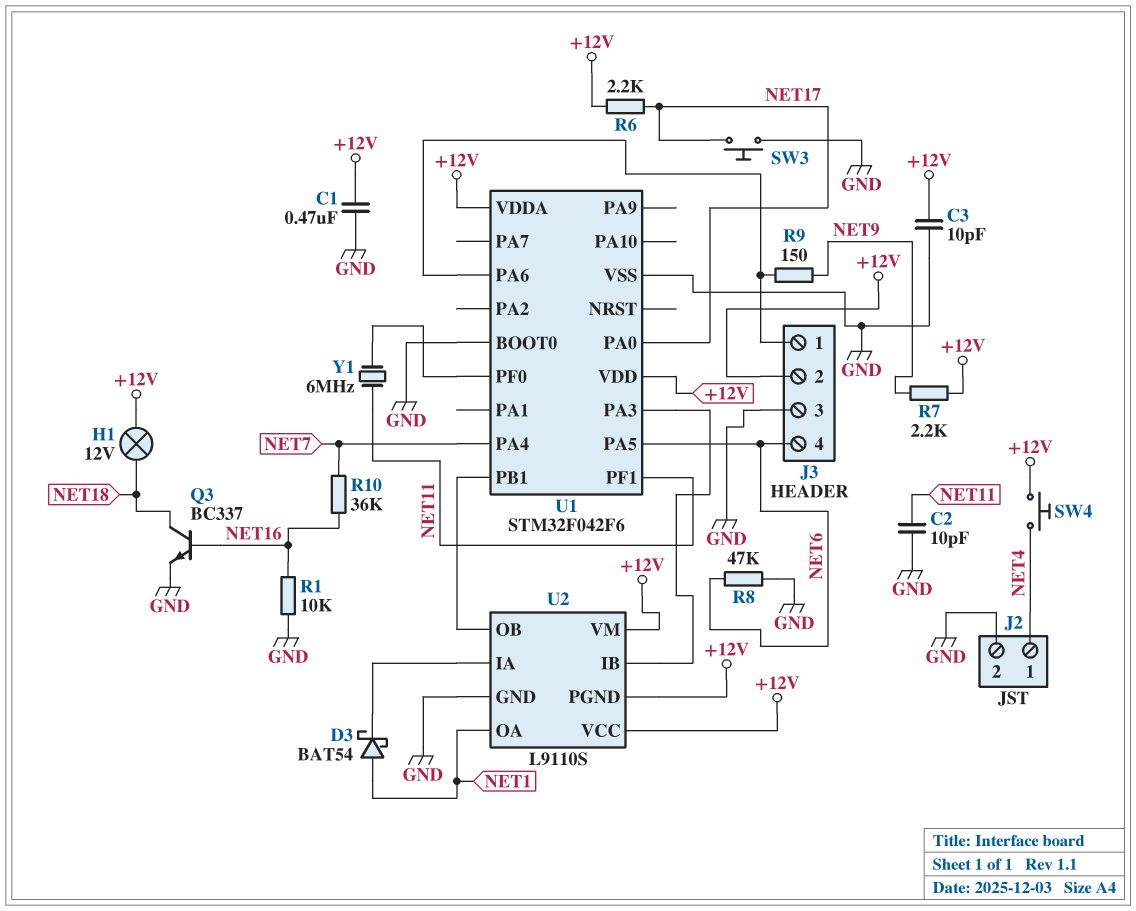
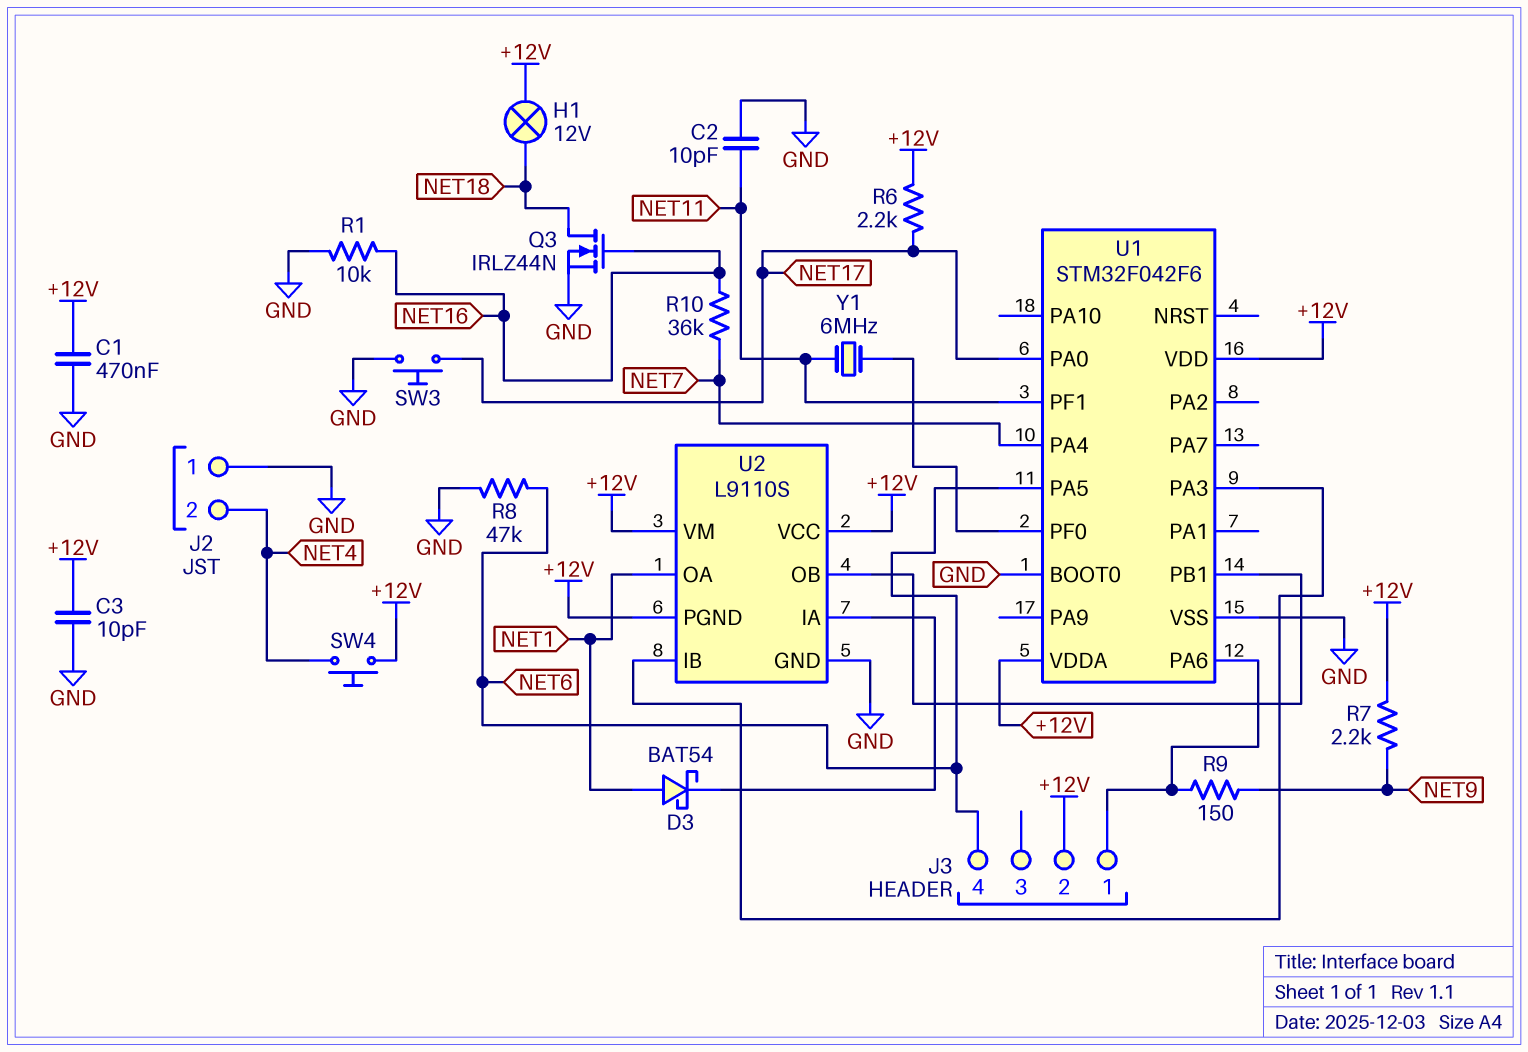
J2 pin 1: NET4 -> GND
J2 pin 2: GND -> NET4
J3 pin 3: GND -> none
Q3: NPN BC337 (B NET16, C NET18, E GND) -> NMOS IRLZ44N (G NET16, D NET18, S GND)

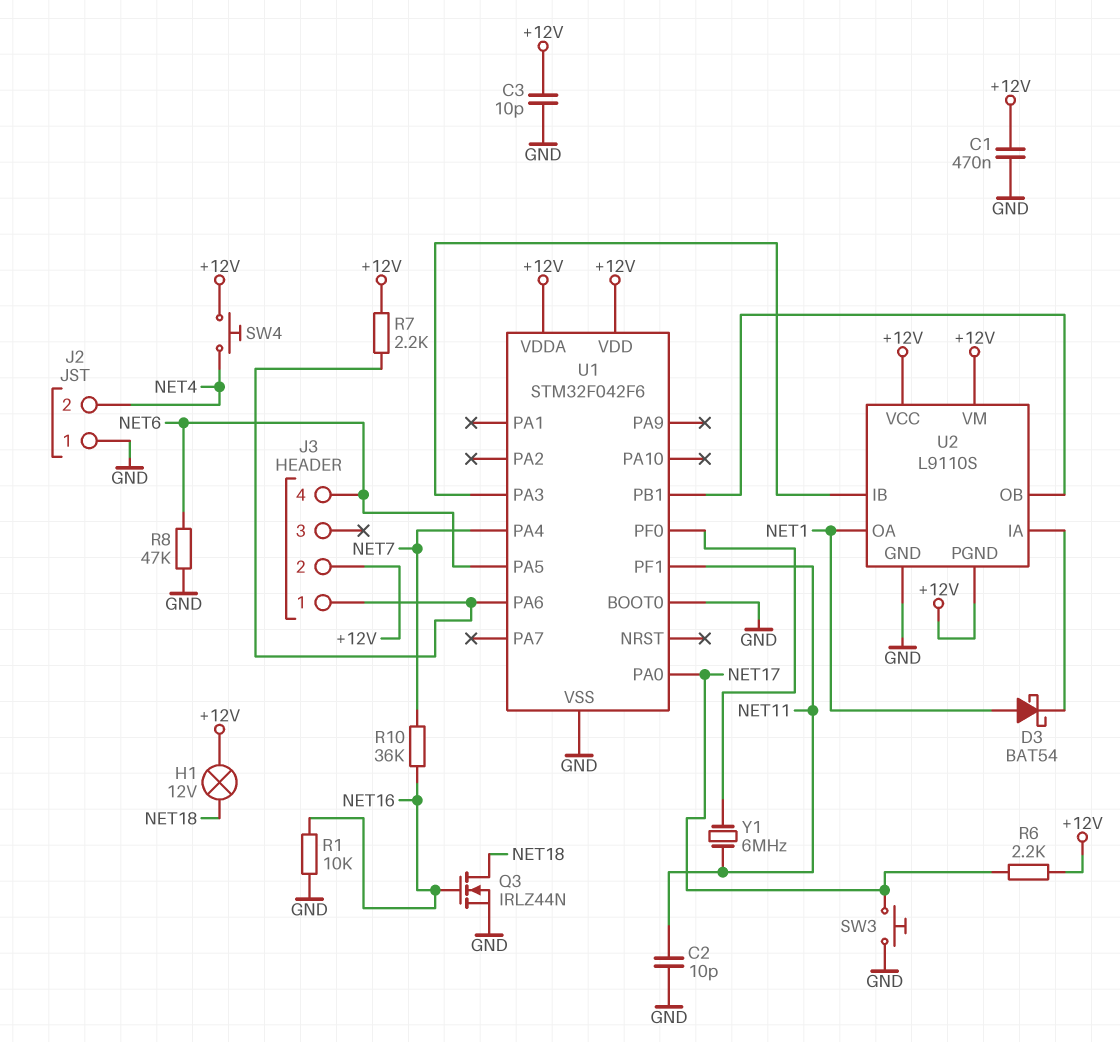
R7: 2.2k (+12V, NET9) -> 2.2k (+12V, J3/1)
R9: 150 (J3/1, NET9) -> none

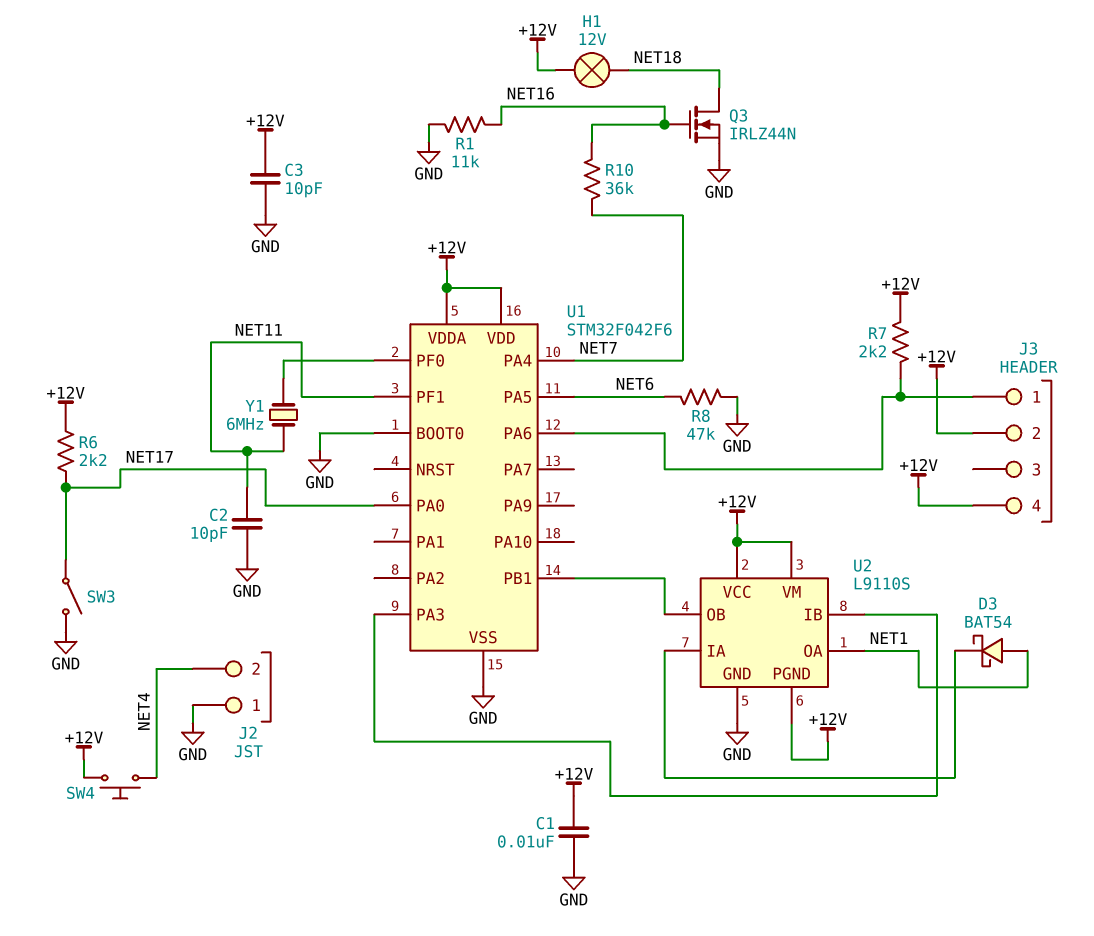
C1: 470nF (+12V, GND) -> 10nF (+12V, GND)
J3 pin 4: NET6 -> +12V
R1: 10k (GND, NET16) -> 11k (GND, NET16)
SW3: button (GND, NET17) -> switch (GND, NET17)

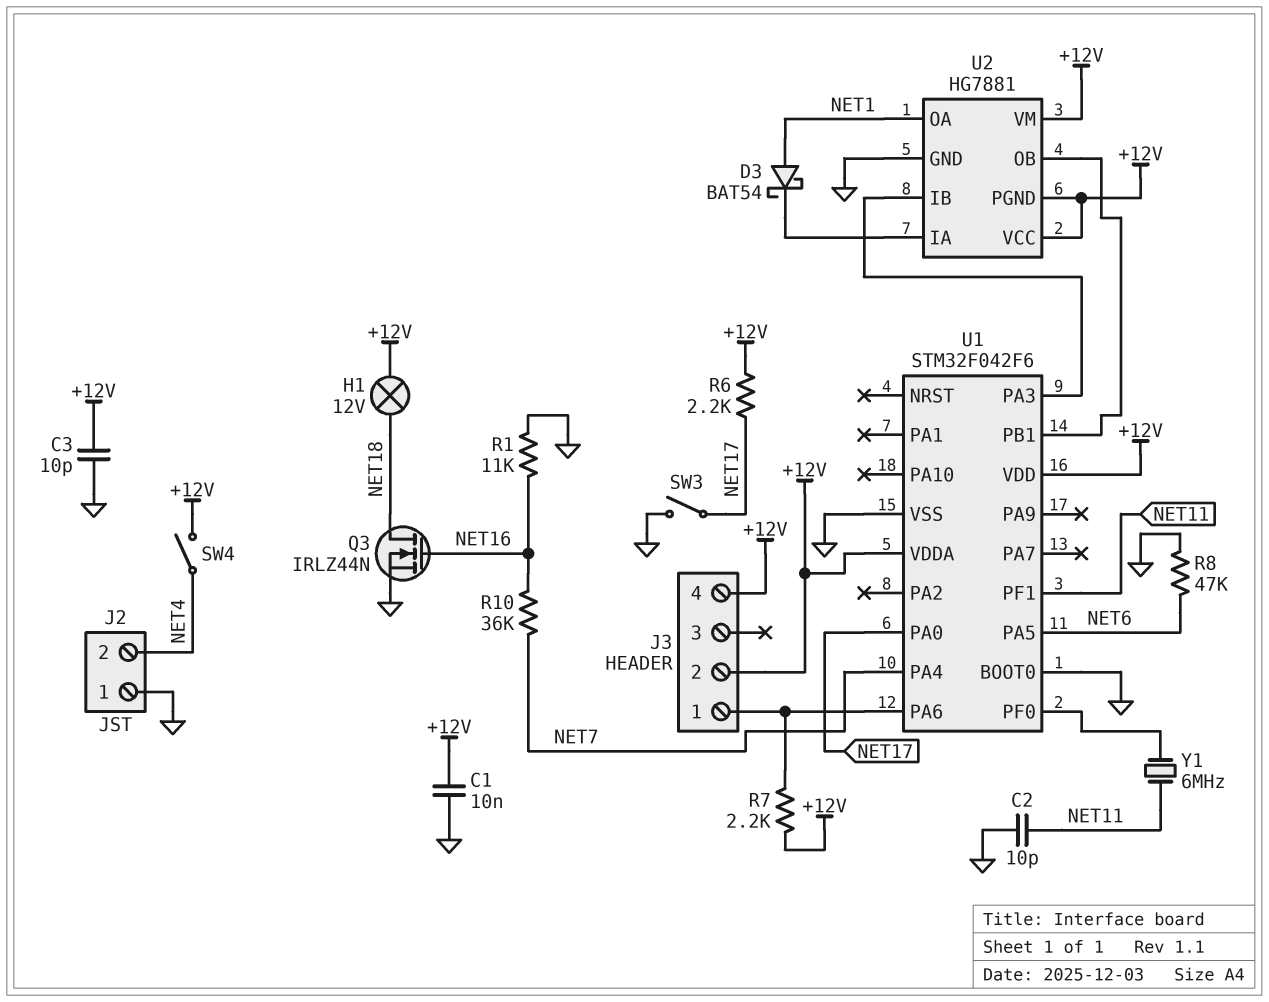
SW4: button (+12V, NET4) -> switch (+12V, NET4)
U2: L9110S -> HG7881

